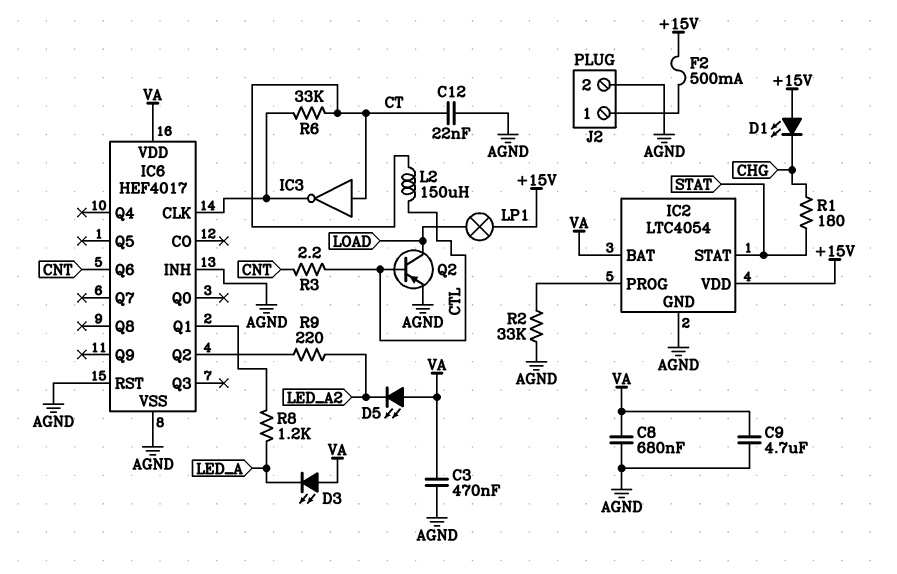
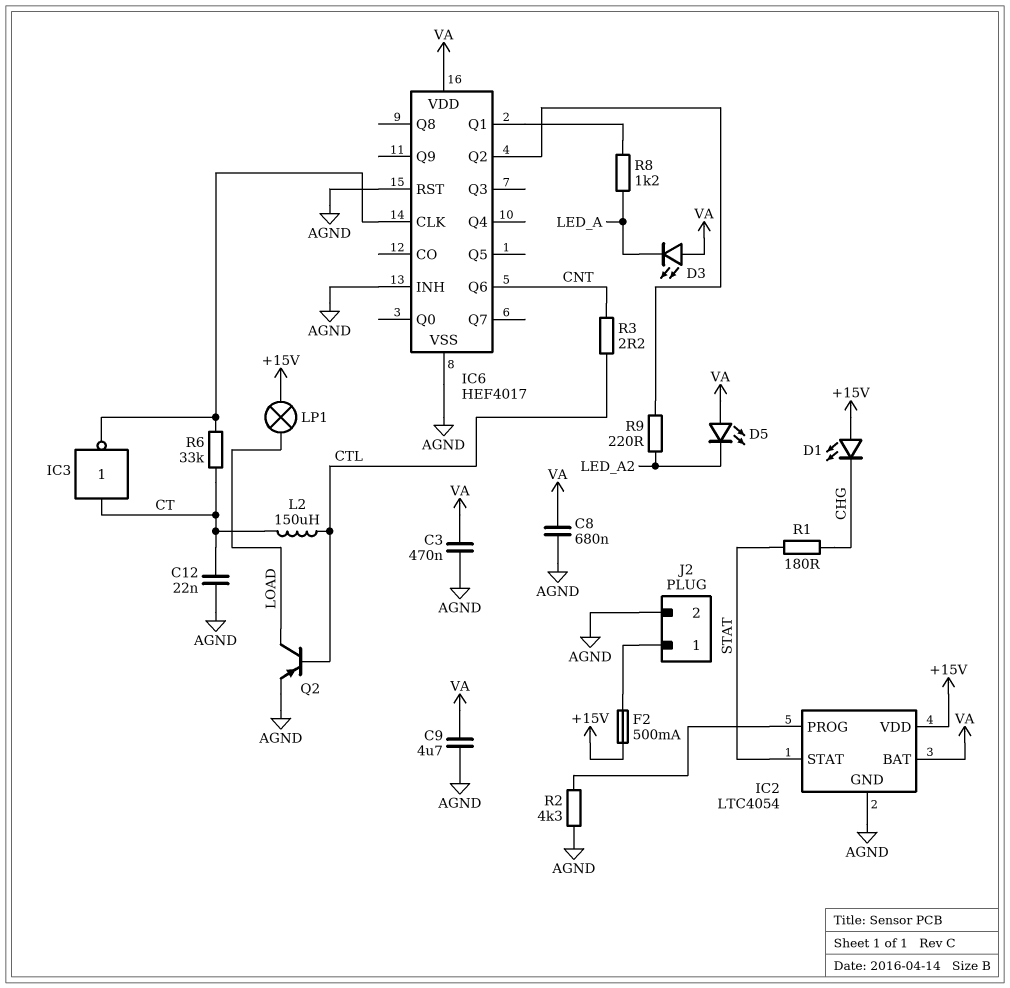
R2: 33k (AGND, IC2/PROG) -> 4.3k (AGND, IC2/PROG)

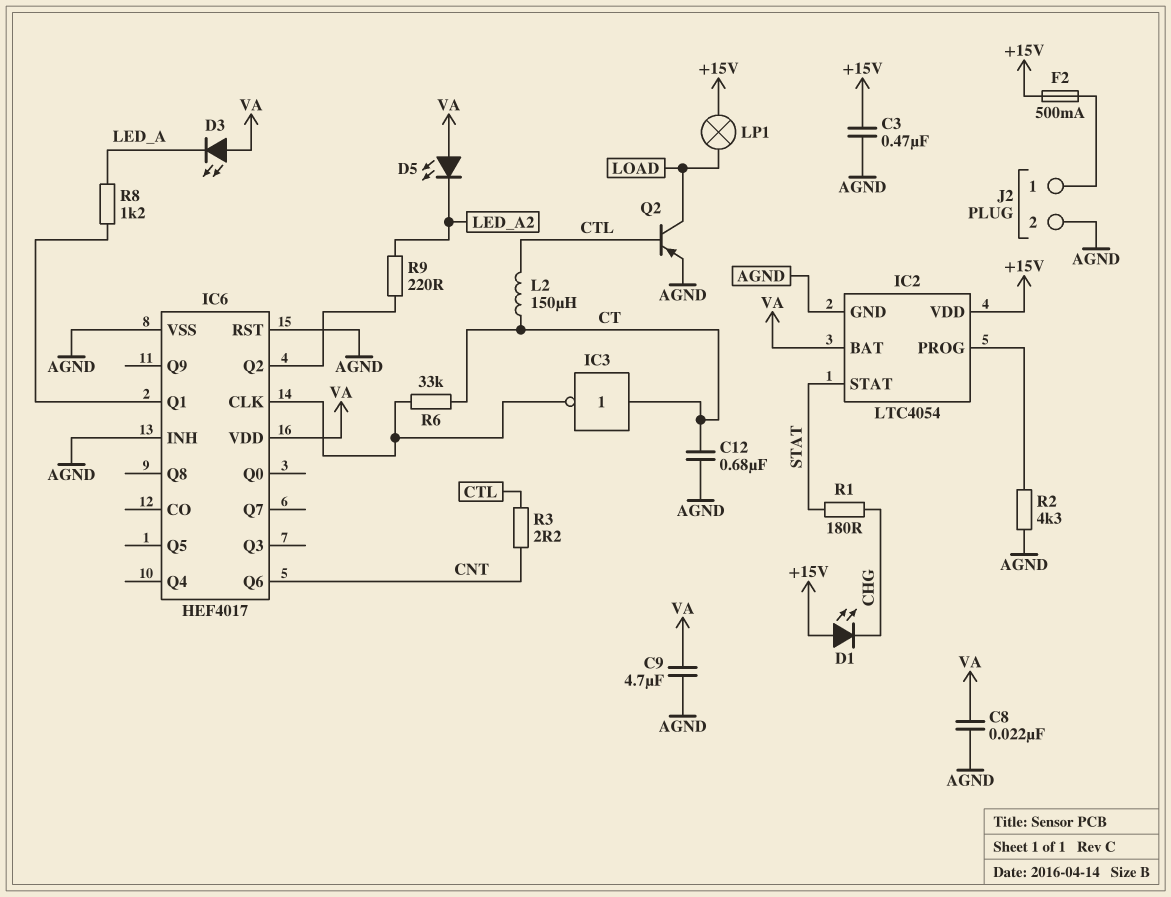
C3: 470nF (AGND, VA) -> 470nF (+15V, AGND)
C8: 680nF (AGND, VA) -> 22nF (AGND, VA)
C12: 22nF (AGND, CT) -> 680nF (AGND, CT)

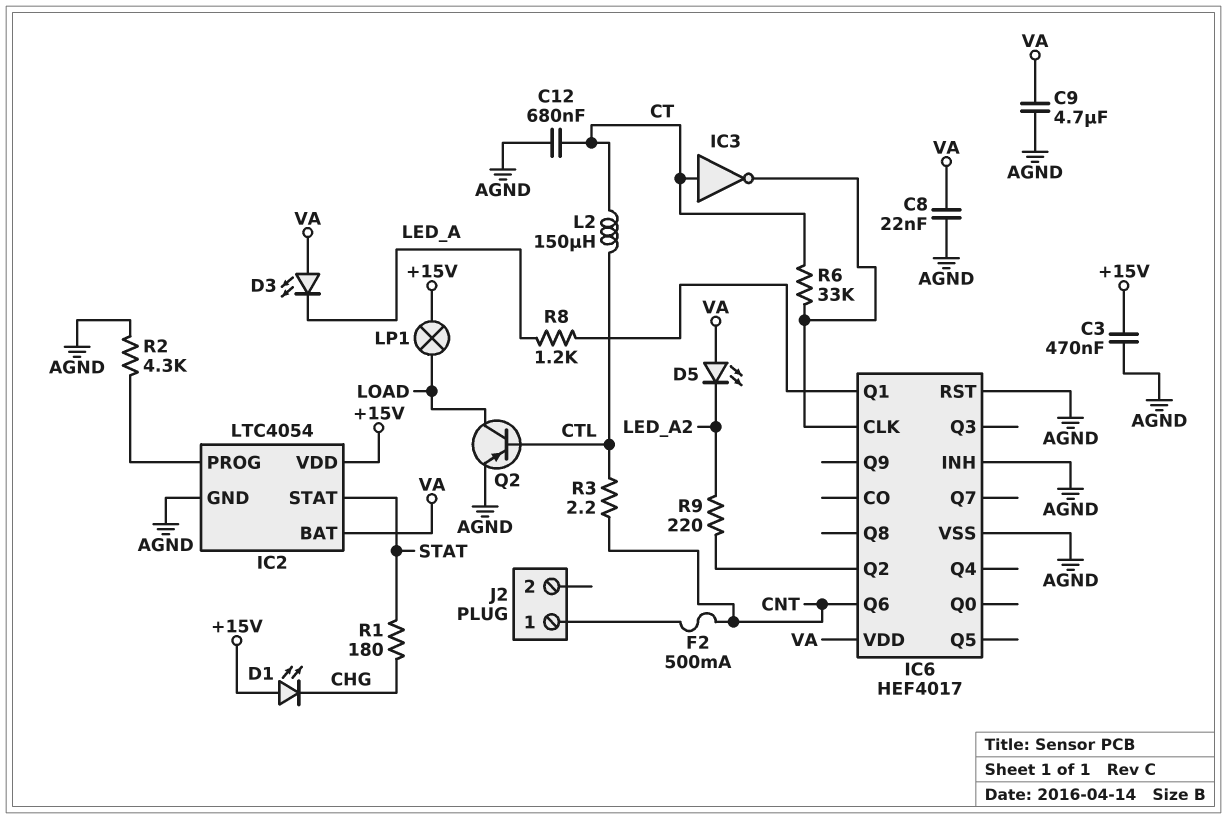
F2: 500mA (+15V, J2/1) -> 500mA (CNT, J2/1)
J2 pin 2: AGND -> none

